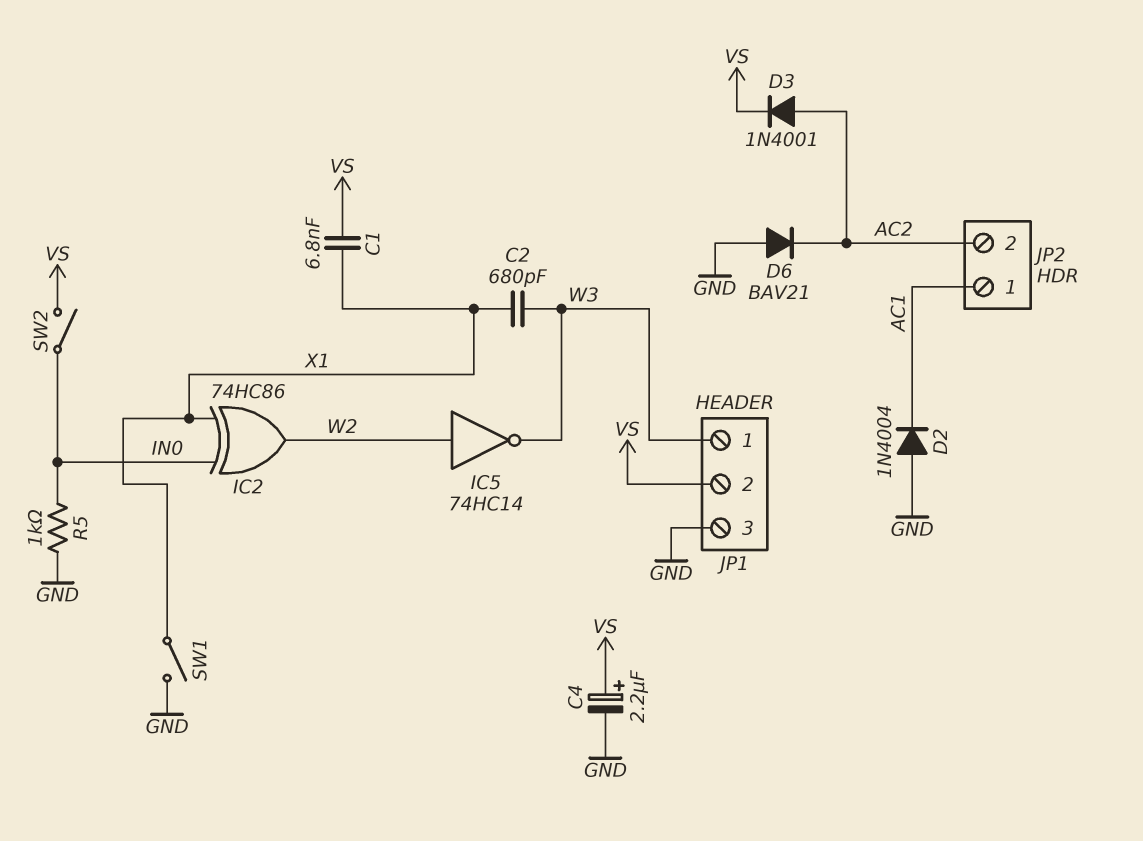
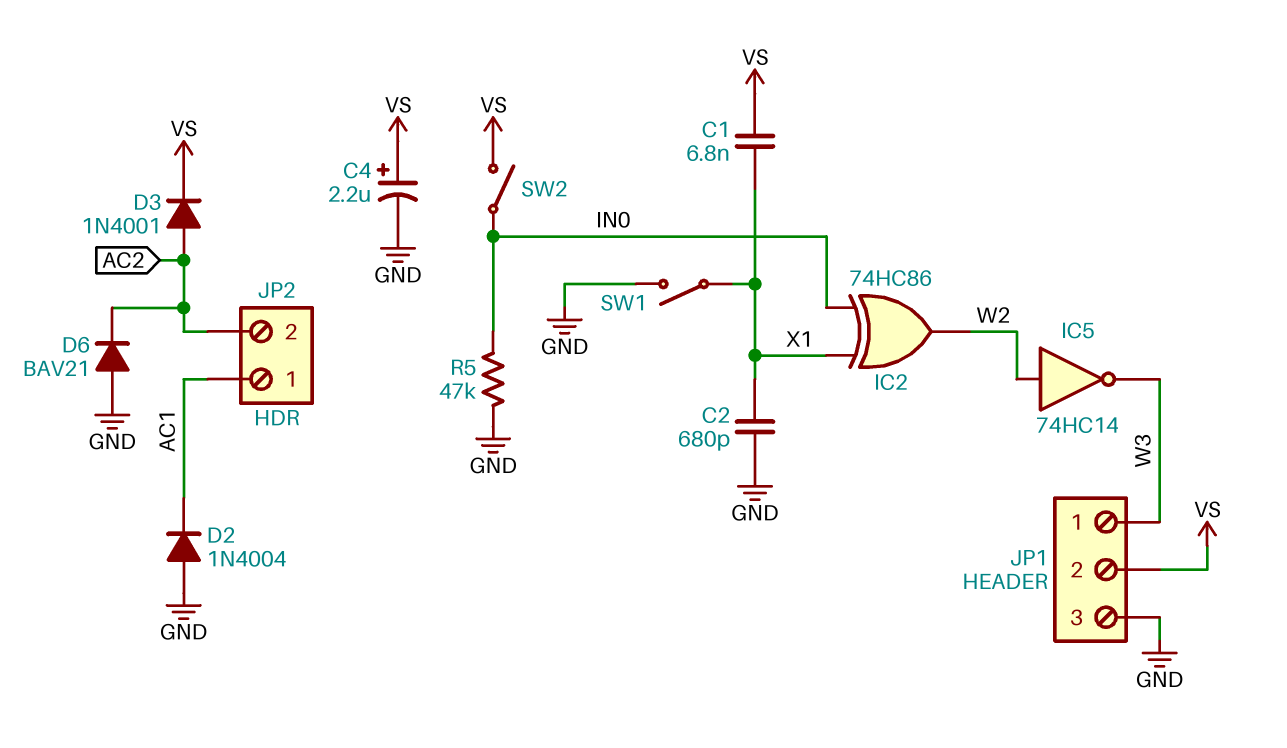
C2: 680pF (W3, X1) -> 680pF (GND, X1)
R5: 1k (GND, IN0) -> 47k (GND, IN0)

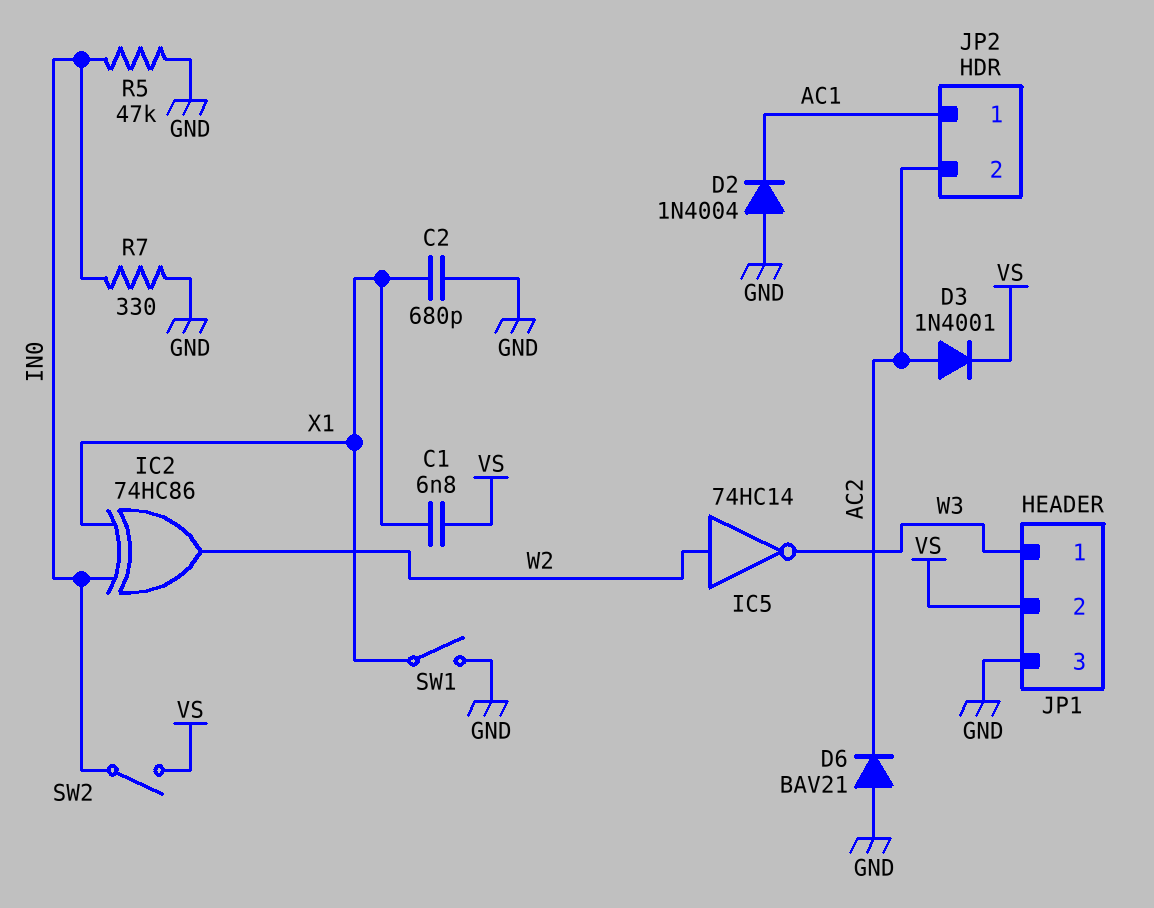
C4: 2.2uF (plus VS, minus GND) -> none
R7: none -> 330 (GND, IN0)

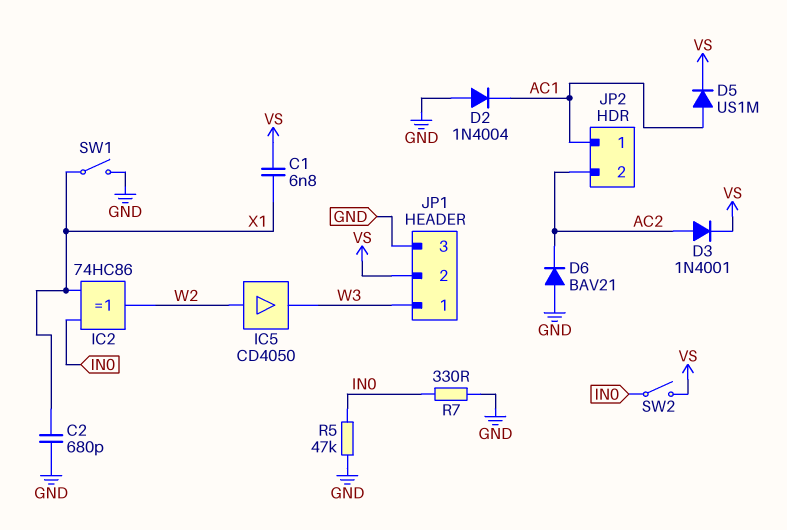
D5: none -> diode US1M (A AC1, K VS)
IC5: NOT 74HC14 (in W2, out W3) -> buffer CD4050 (in W2, out W3)

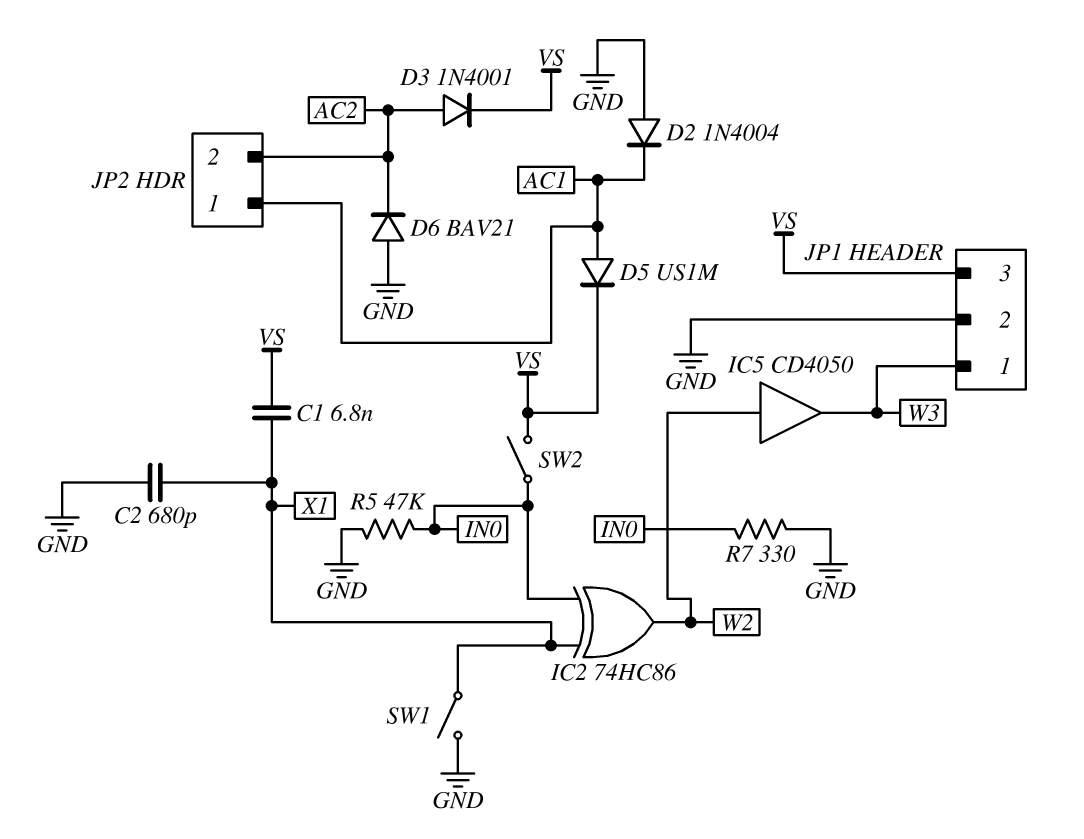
JP1 pin 2: VS -> GND
JP1 pin 3: GND -> VS

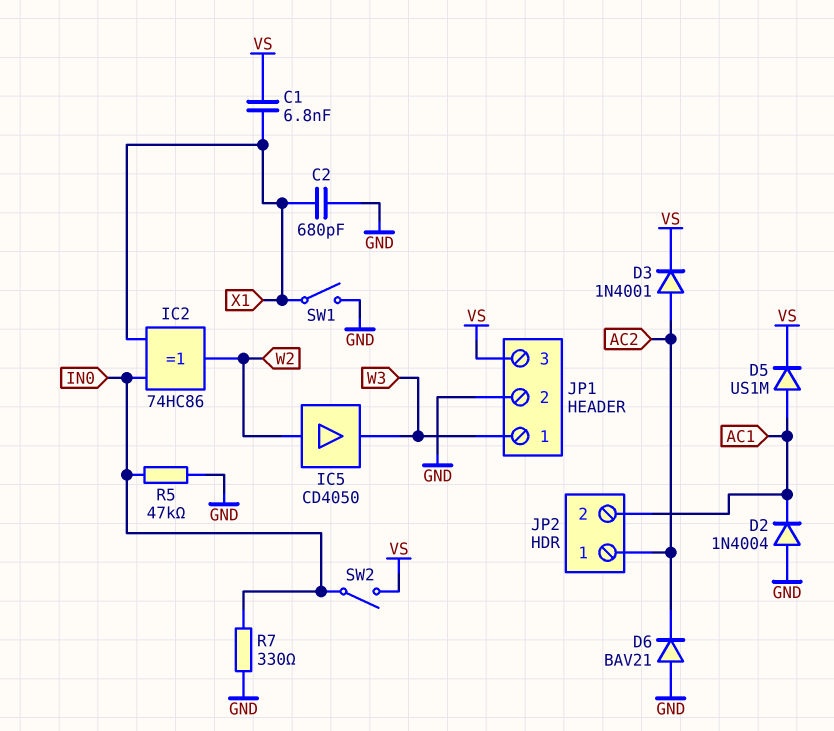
JP2 pin 1: AC1 -> AC2
JP2 pin 2: AC2 -> AC1

